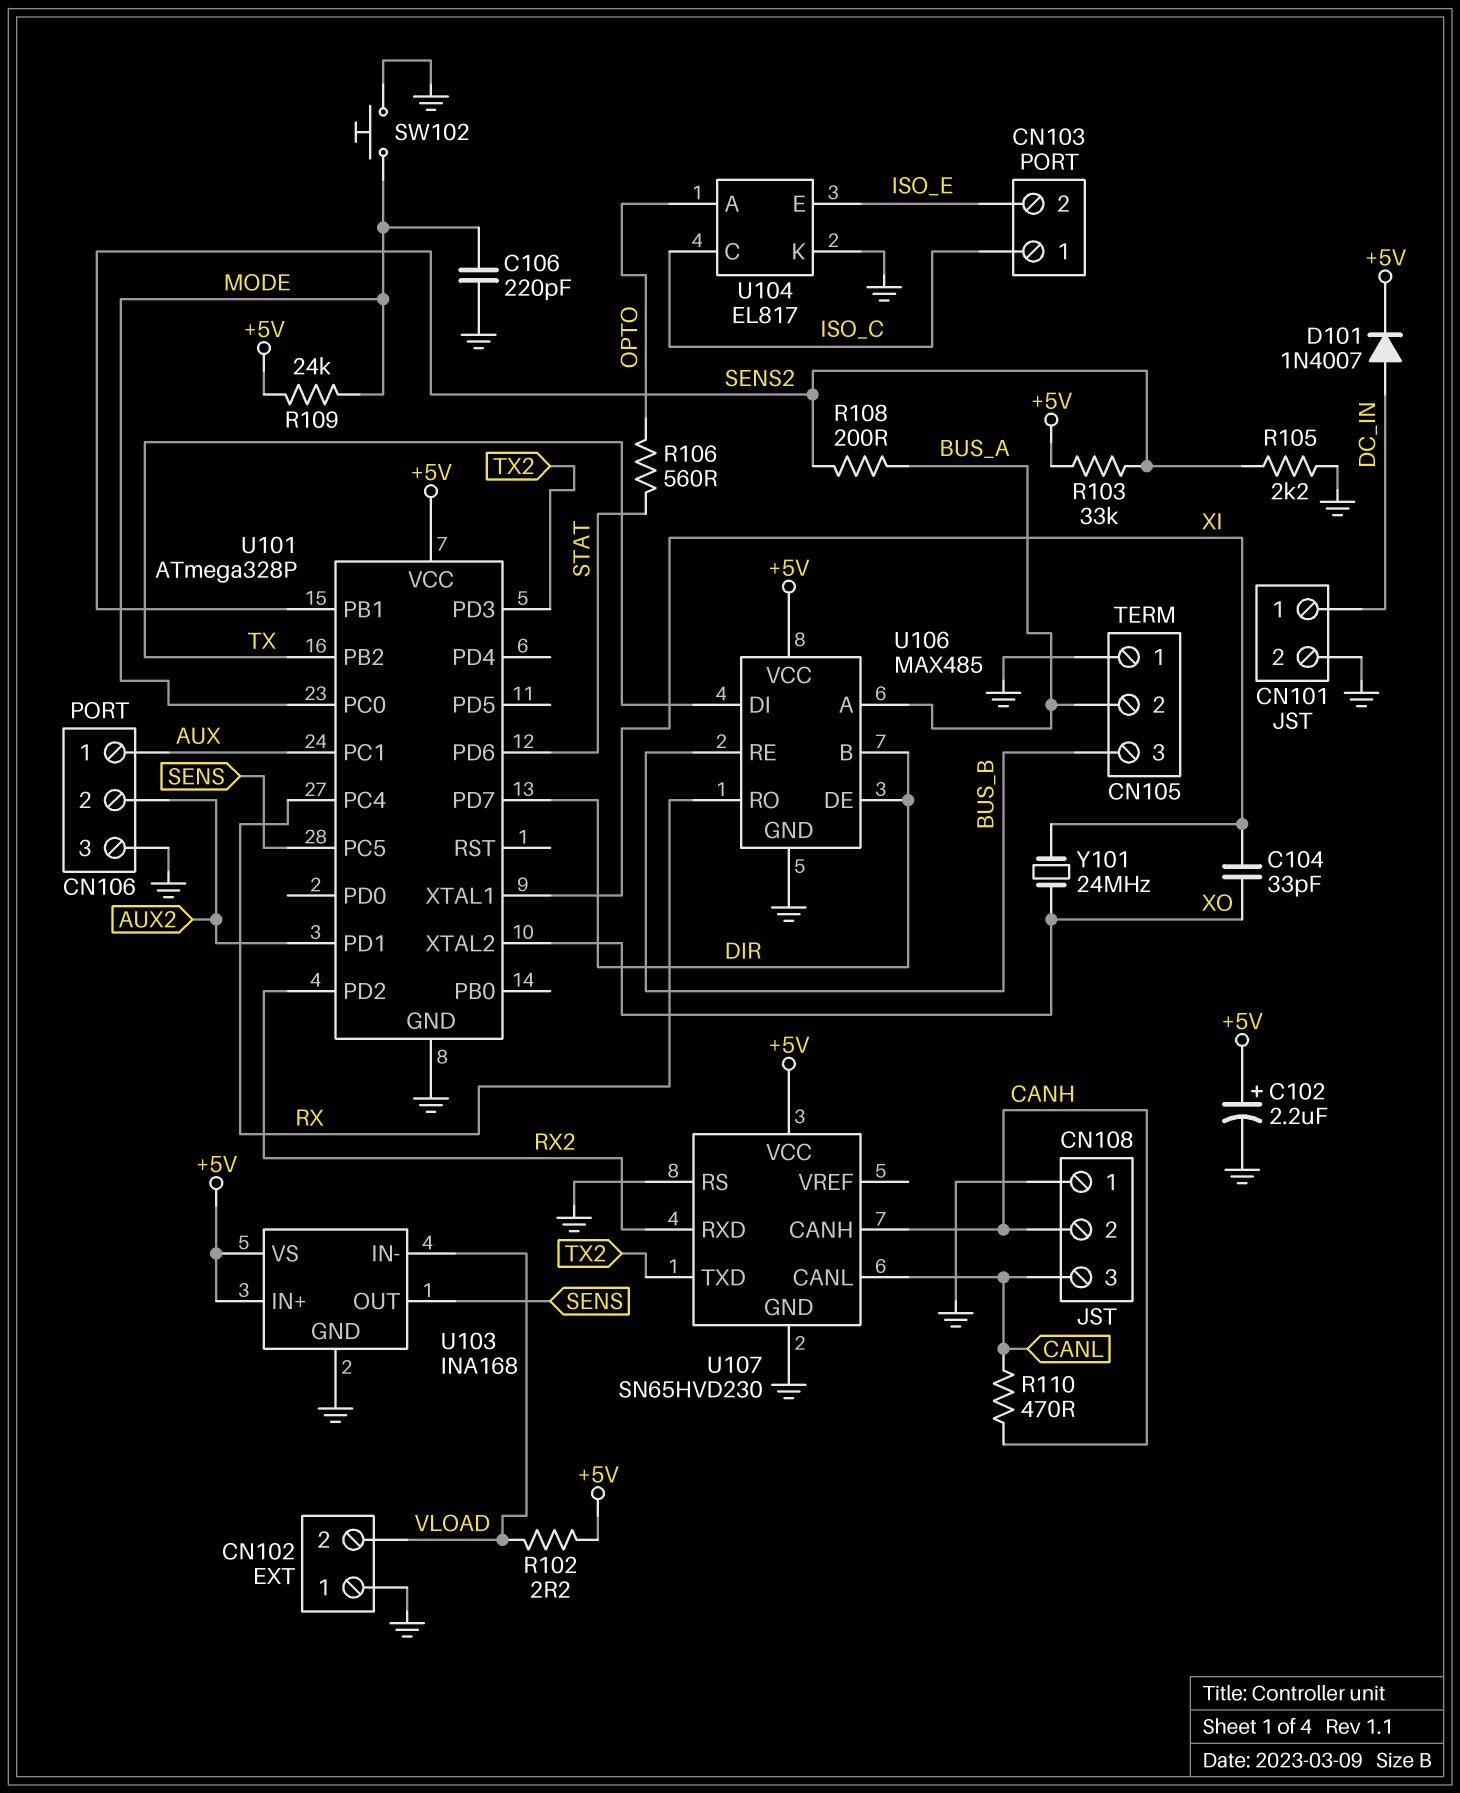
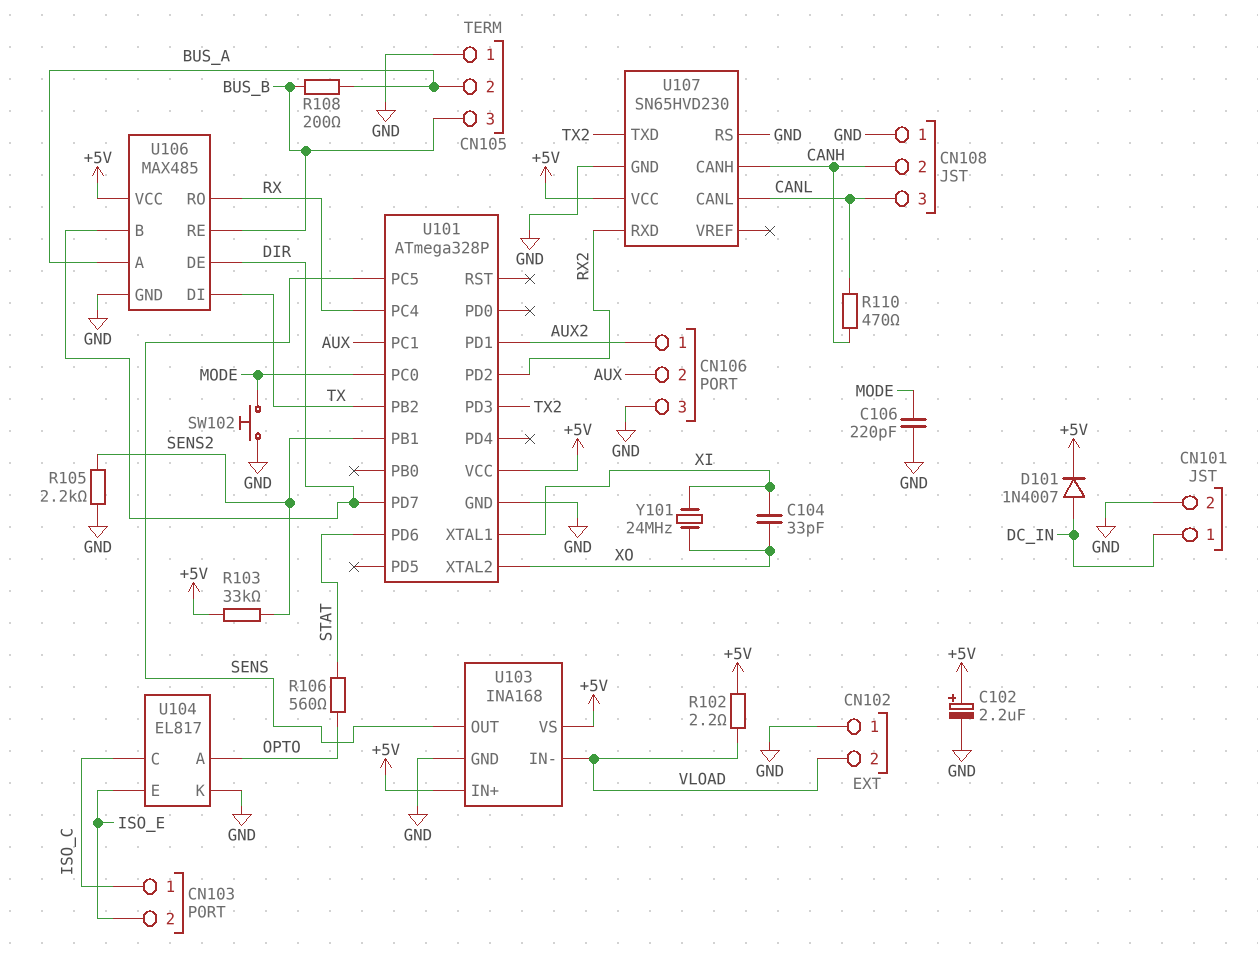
CN106 pin 1: AUX -> AUX2
CN106 pin 2: AUX2 -> AUX
R108: 200 (BUS_A, SENS2) -> 200 (BUS_A, BUS_B)
R109: 24k (+5V, MODE) -> none

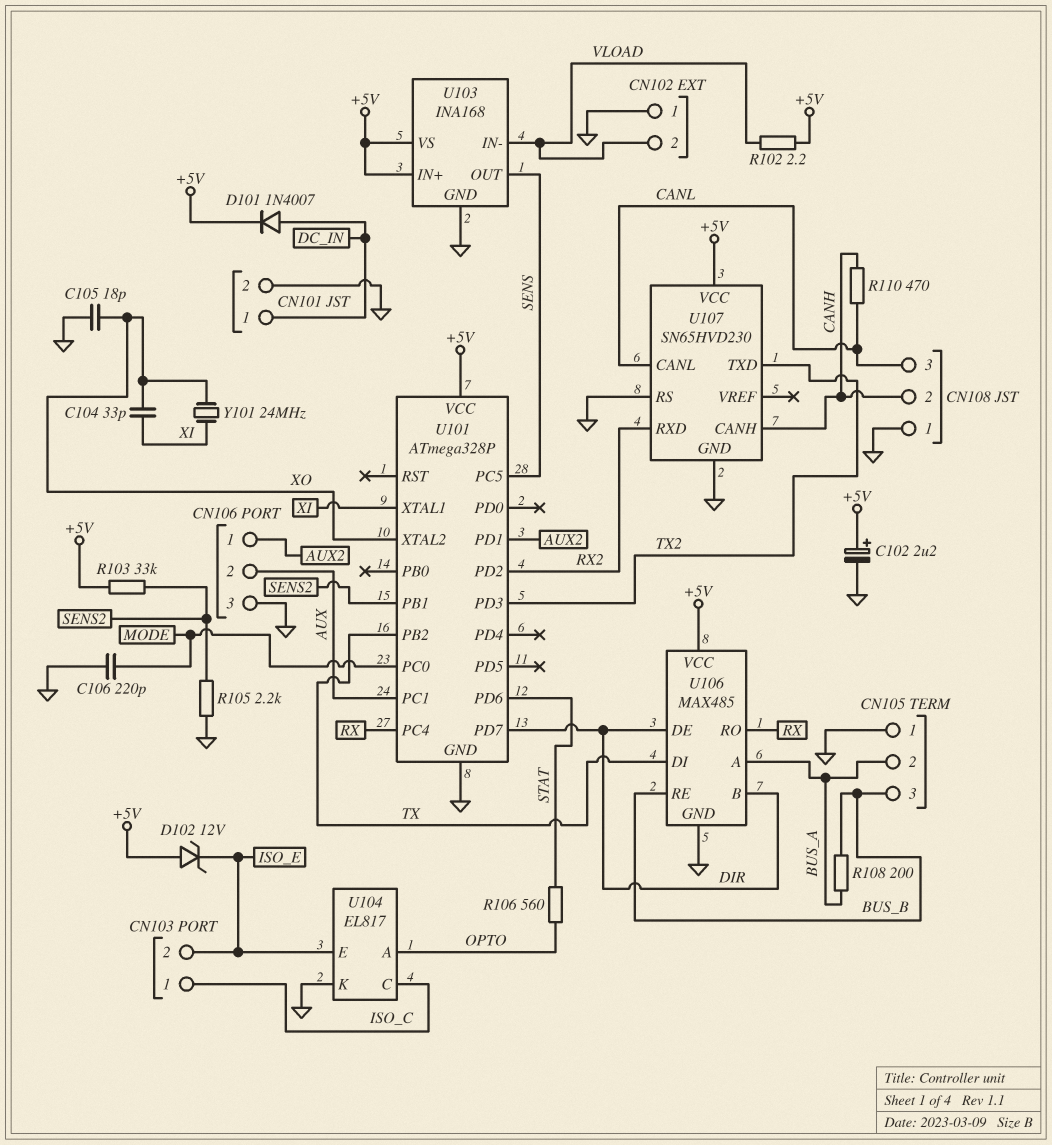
C105: none -> 18pF (GND, XO)
D102: none -> zener 12V (A +5V, K ISO_E)
SW102: button (GND, MODE) -> none

